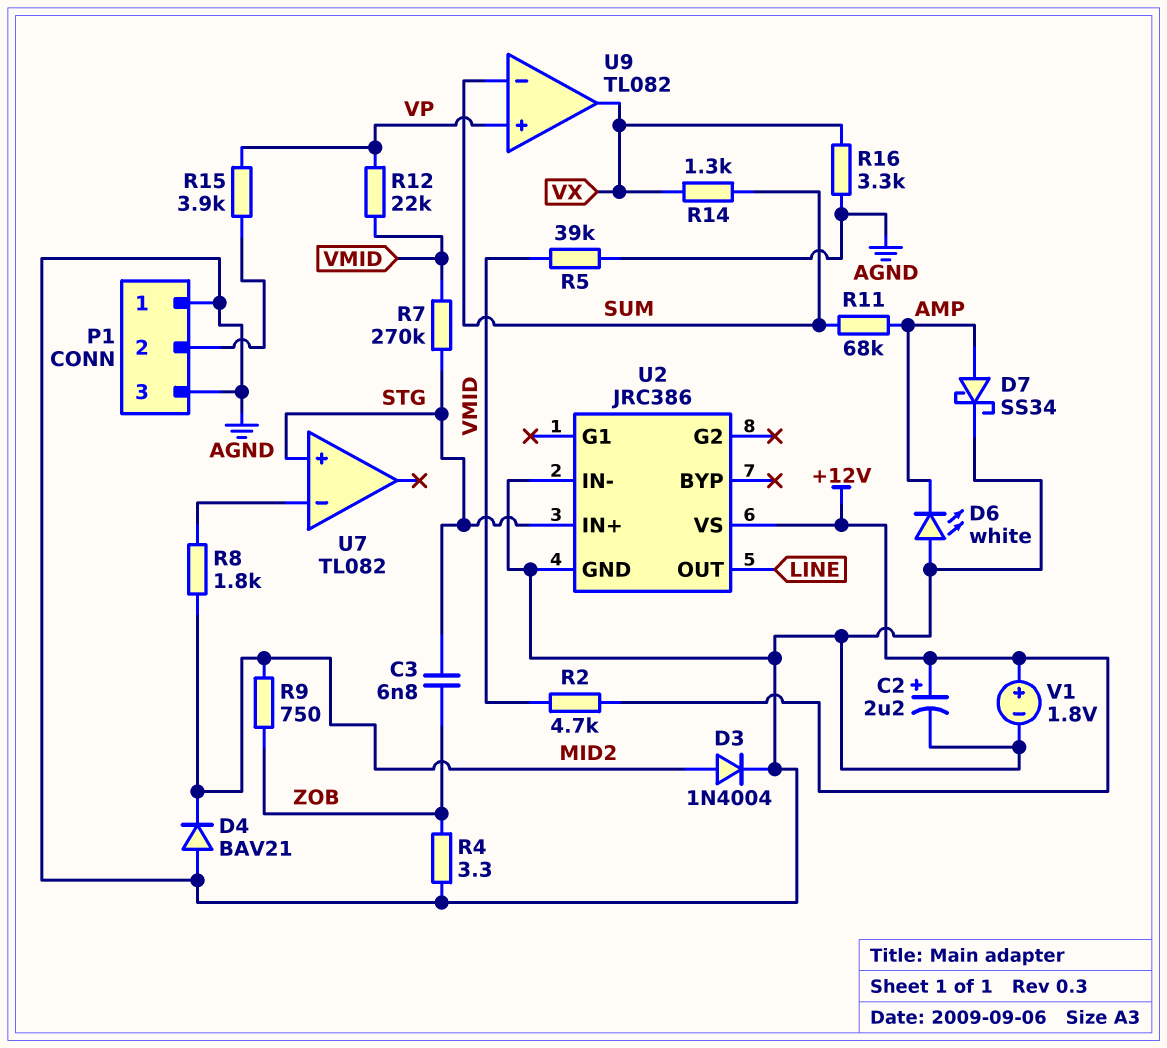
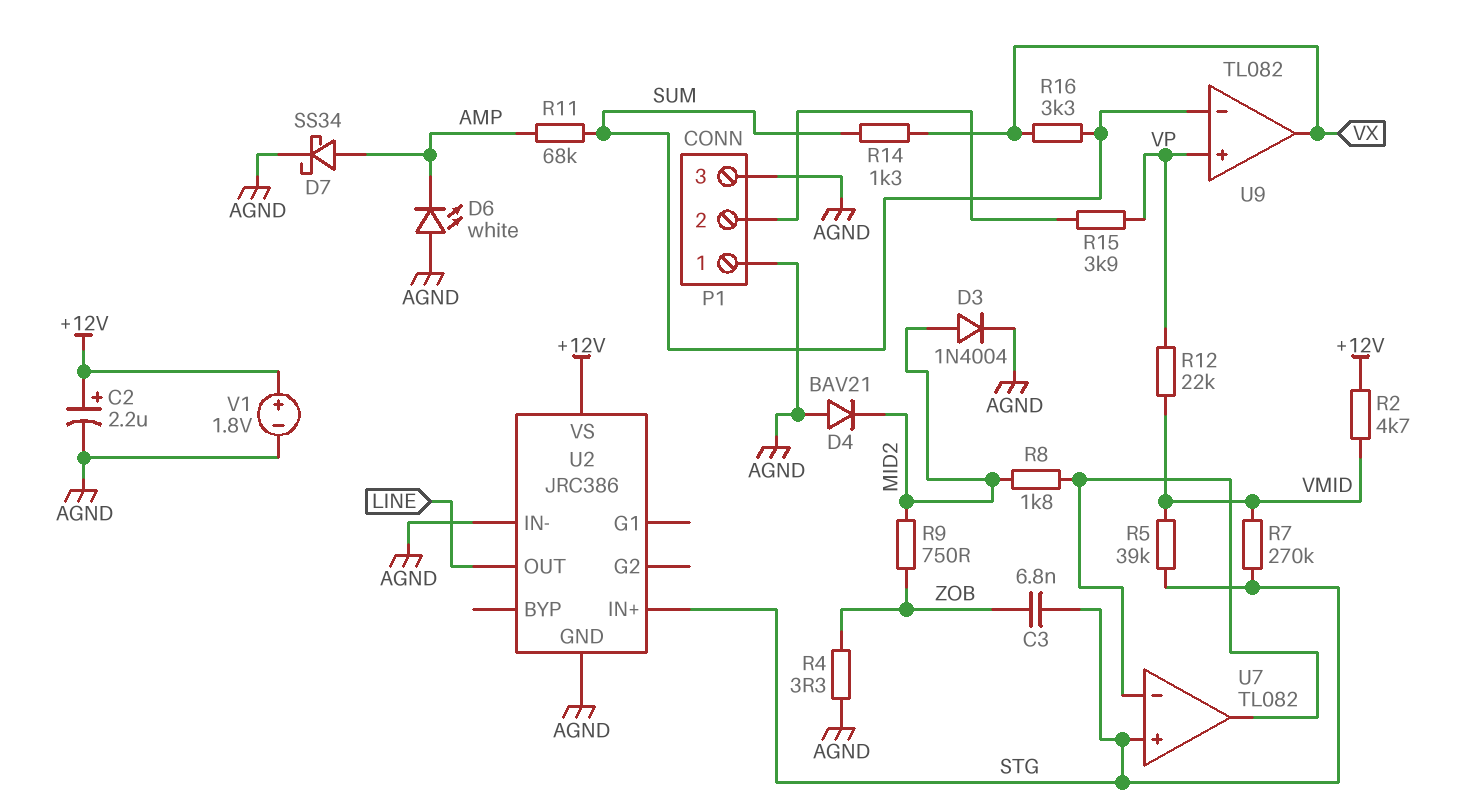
R5: 39k (AGND, VMID) -> 39k (STG, VMID)
R16: 3.3k (AGND, VX) -> 3.3k (SUM, VX)
U7 pin out: none -> U7/in-

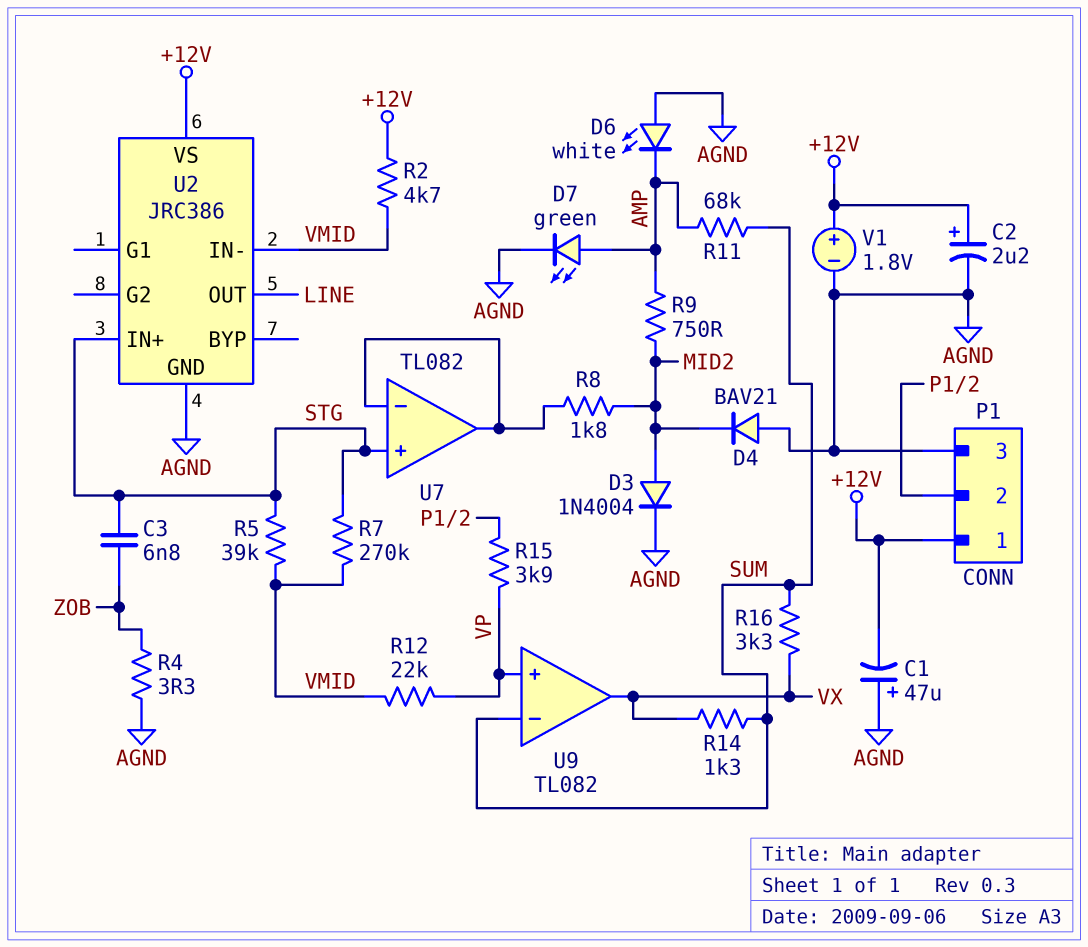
C1: none -> 47uF (plus AGND, minus +12V)
D7: schottky SS34 (A AMP, K AGND) -> LED green (A AMP, K AGND)
P1 pin 1: AGND -> +12V
R9: 750 (MID2, ZOB) -> 750 (AMP, MID2)
U2 pin IN-: AGND -> VMID

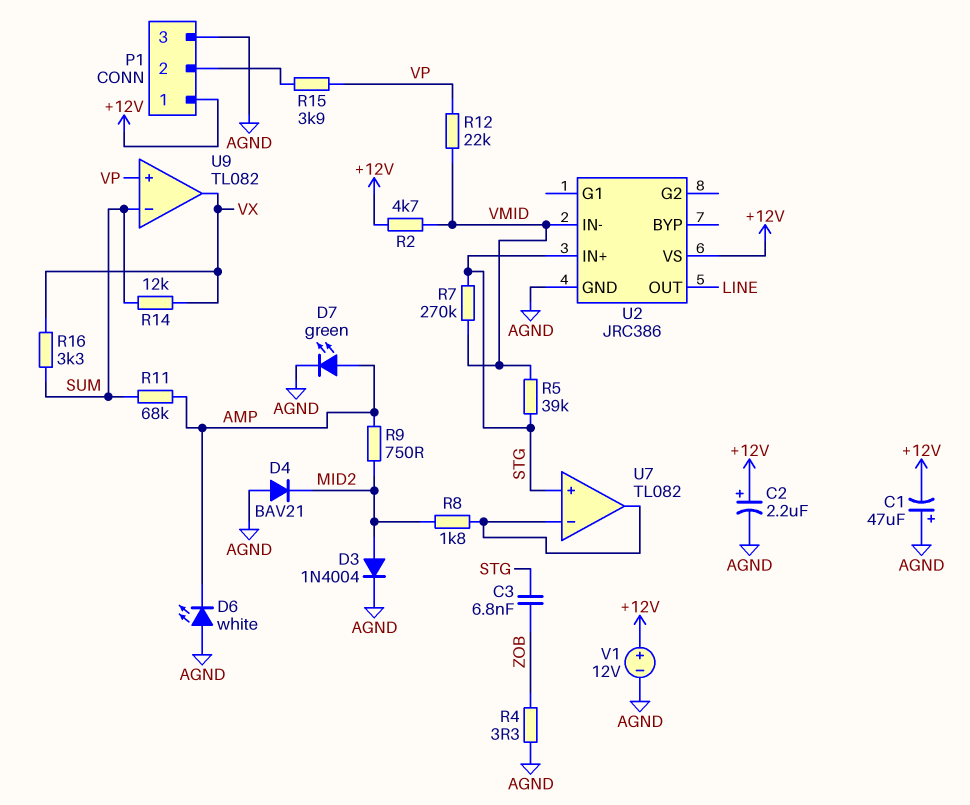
R14: 1.3k (SUM, VX) -> 12k (SUM, VX)
V1: 1.8V (plus +12V, minus AGND) -> 12V (plus +12V, minus AGND)

